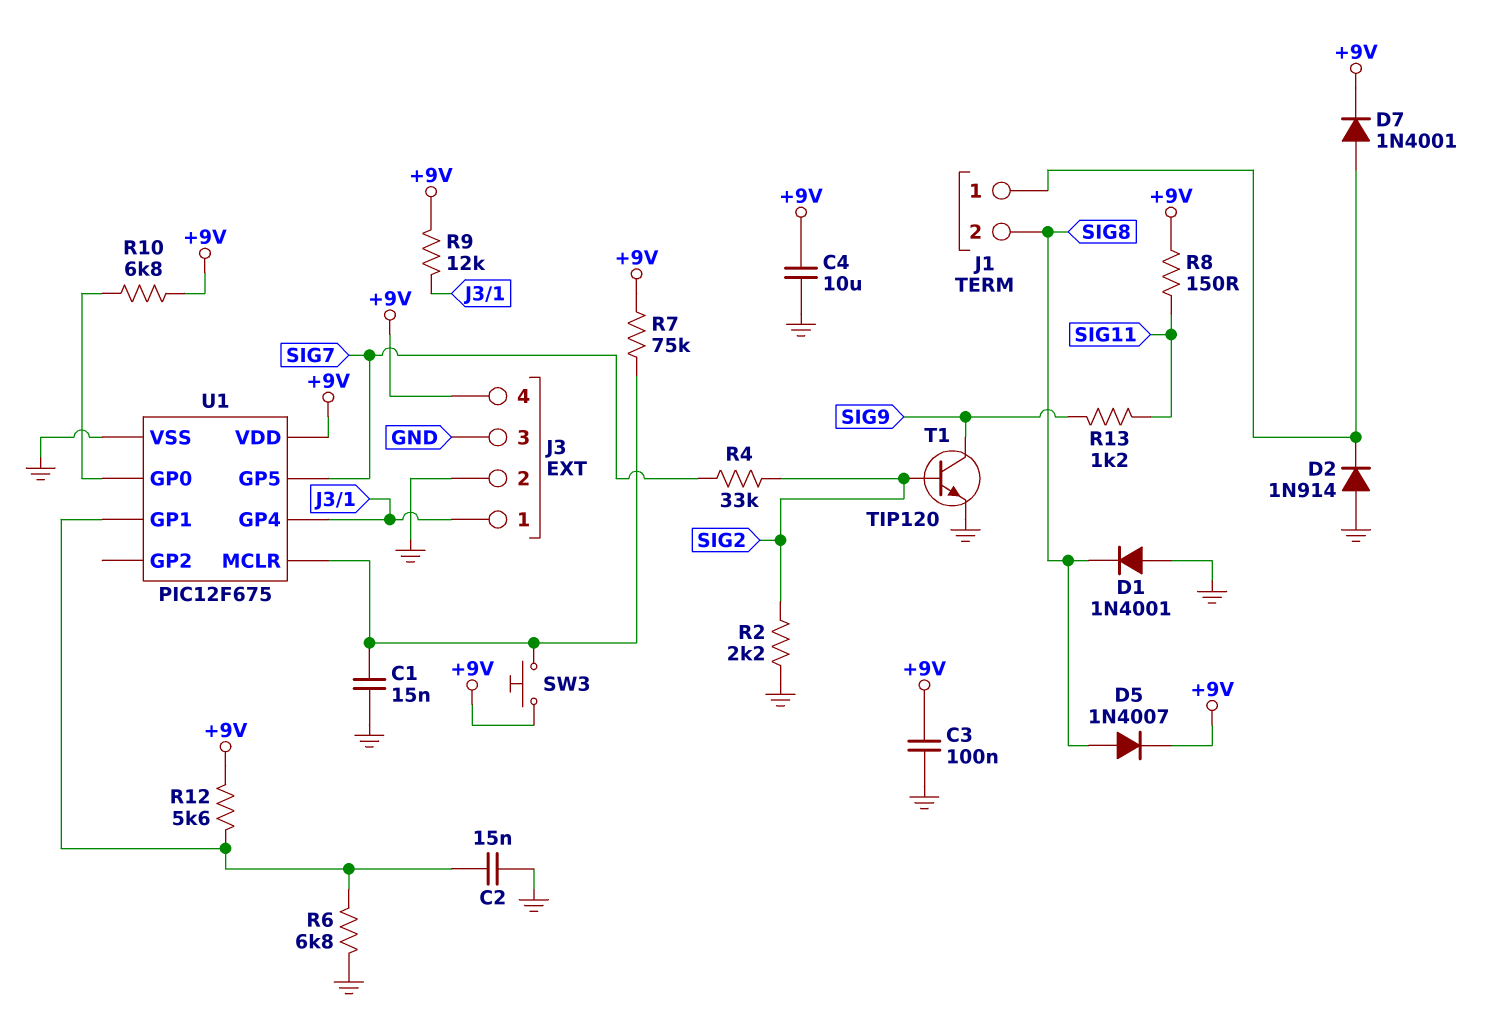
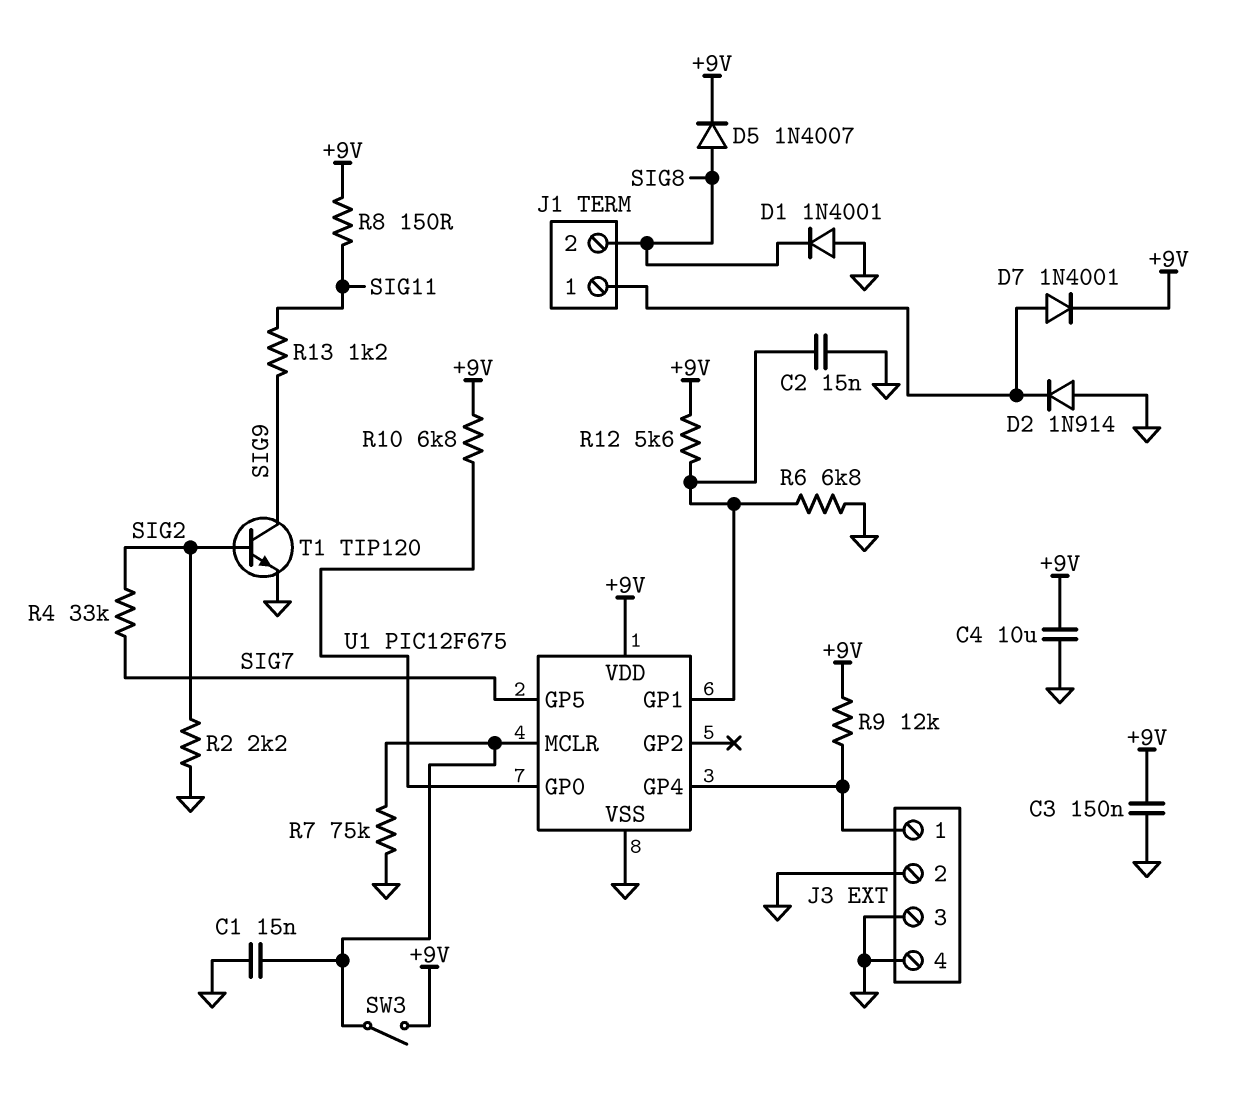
C3: 100nF (+9V, GND) -> 150nF (+9V, GND)
J3 pin 4: +9V -> GND
R7: 75k (+9V, U1/MCLR) -> 75k (GND, U1/MCLR)
SW3: button (+9V, U1/MCLR) -> switch (+9V, U1/MCLR)

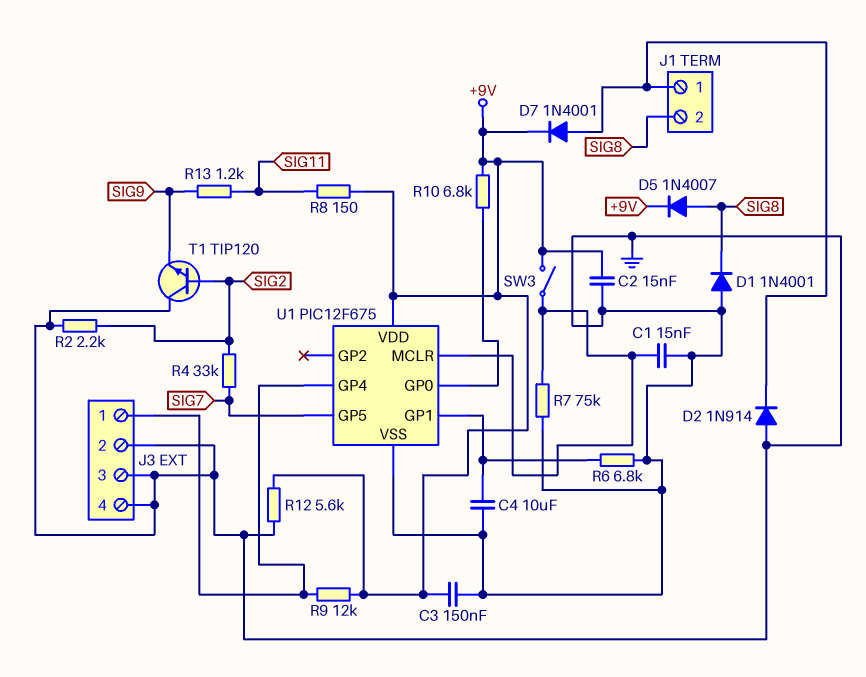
C2: 15nF (GND, U1/GP1) -> 15nF (+9V, GND)
C4: 10uF (+9V, GND) -> 10uF (GND, U1/GP1)
R12: 5.6k (+9V, U1/GP1) -> 5.6k (+9V, GND)
T1: NPN TIP120 (B SIG2, C SIG9, E GND) -> NPN TIP120 (B SIG2, C GND, E SIG9)

